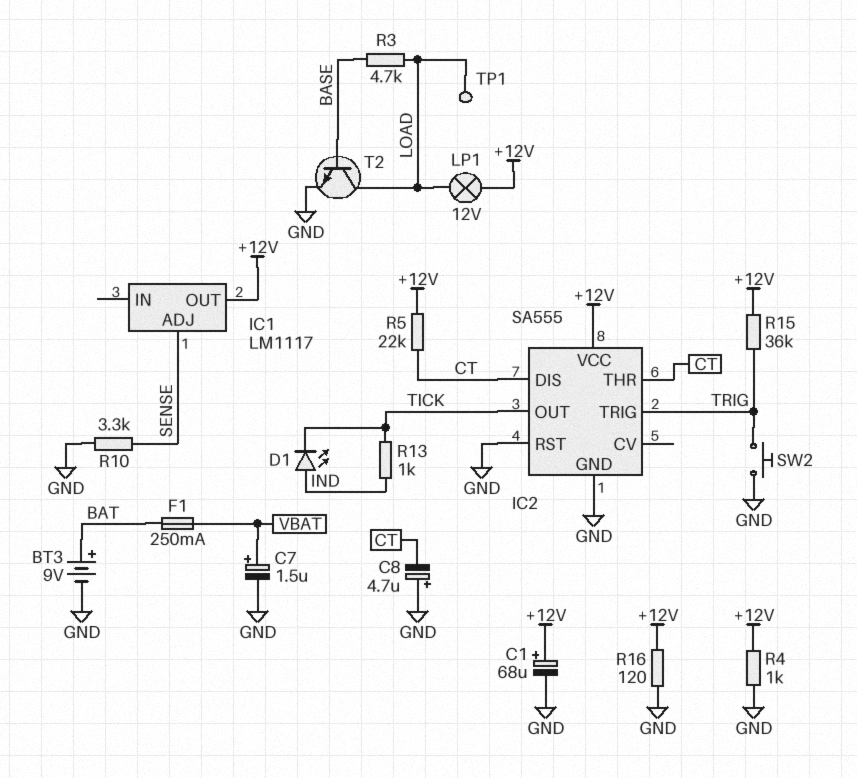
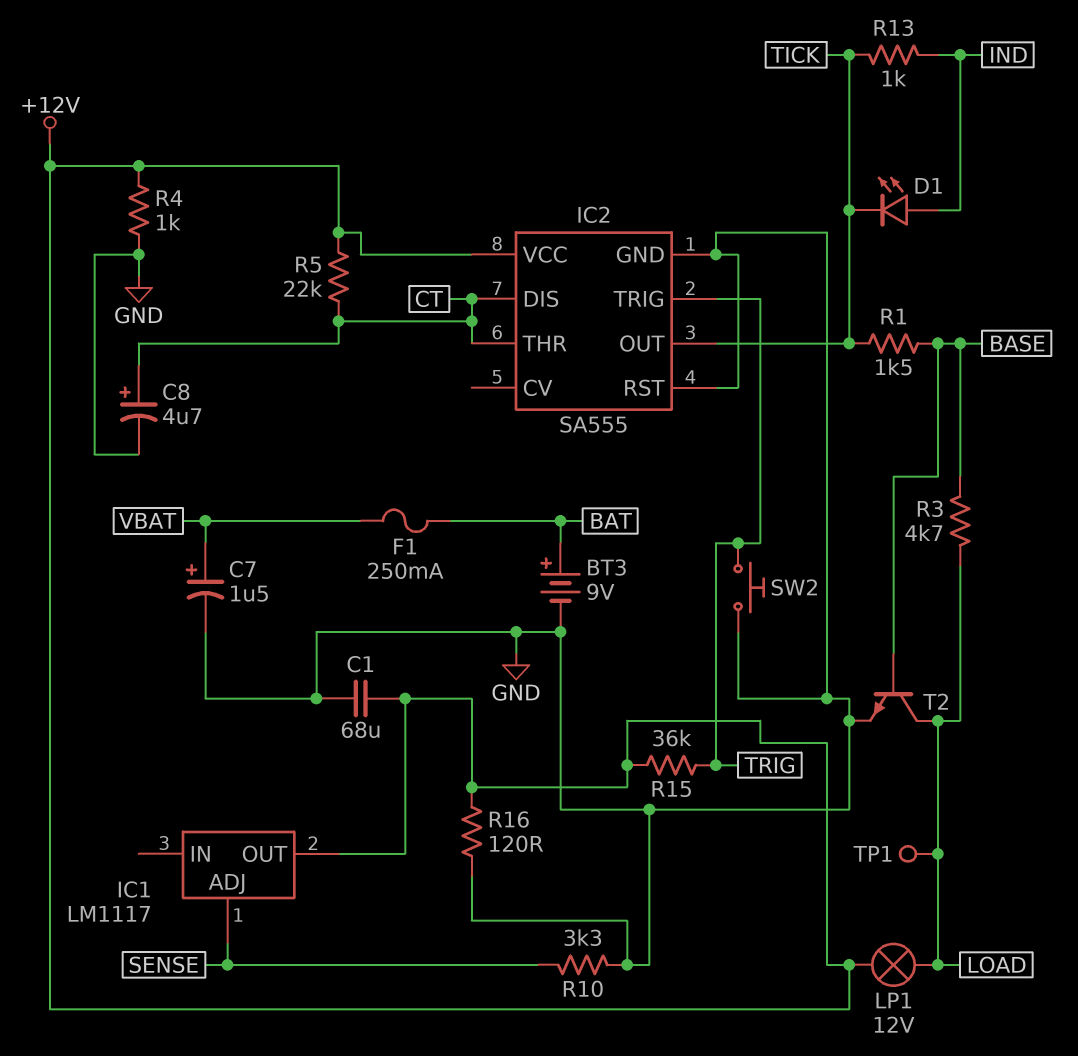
C1: 68uF (plus +12V, minus GND) -> 68uF (+12V, GND)
C8: 4.7uF (plus GND, minus CT) -> 4.7uF (plus CT, minus GND)
R1: none -> 1.5k (BASE, TICK)

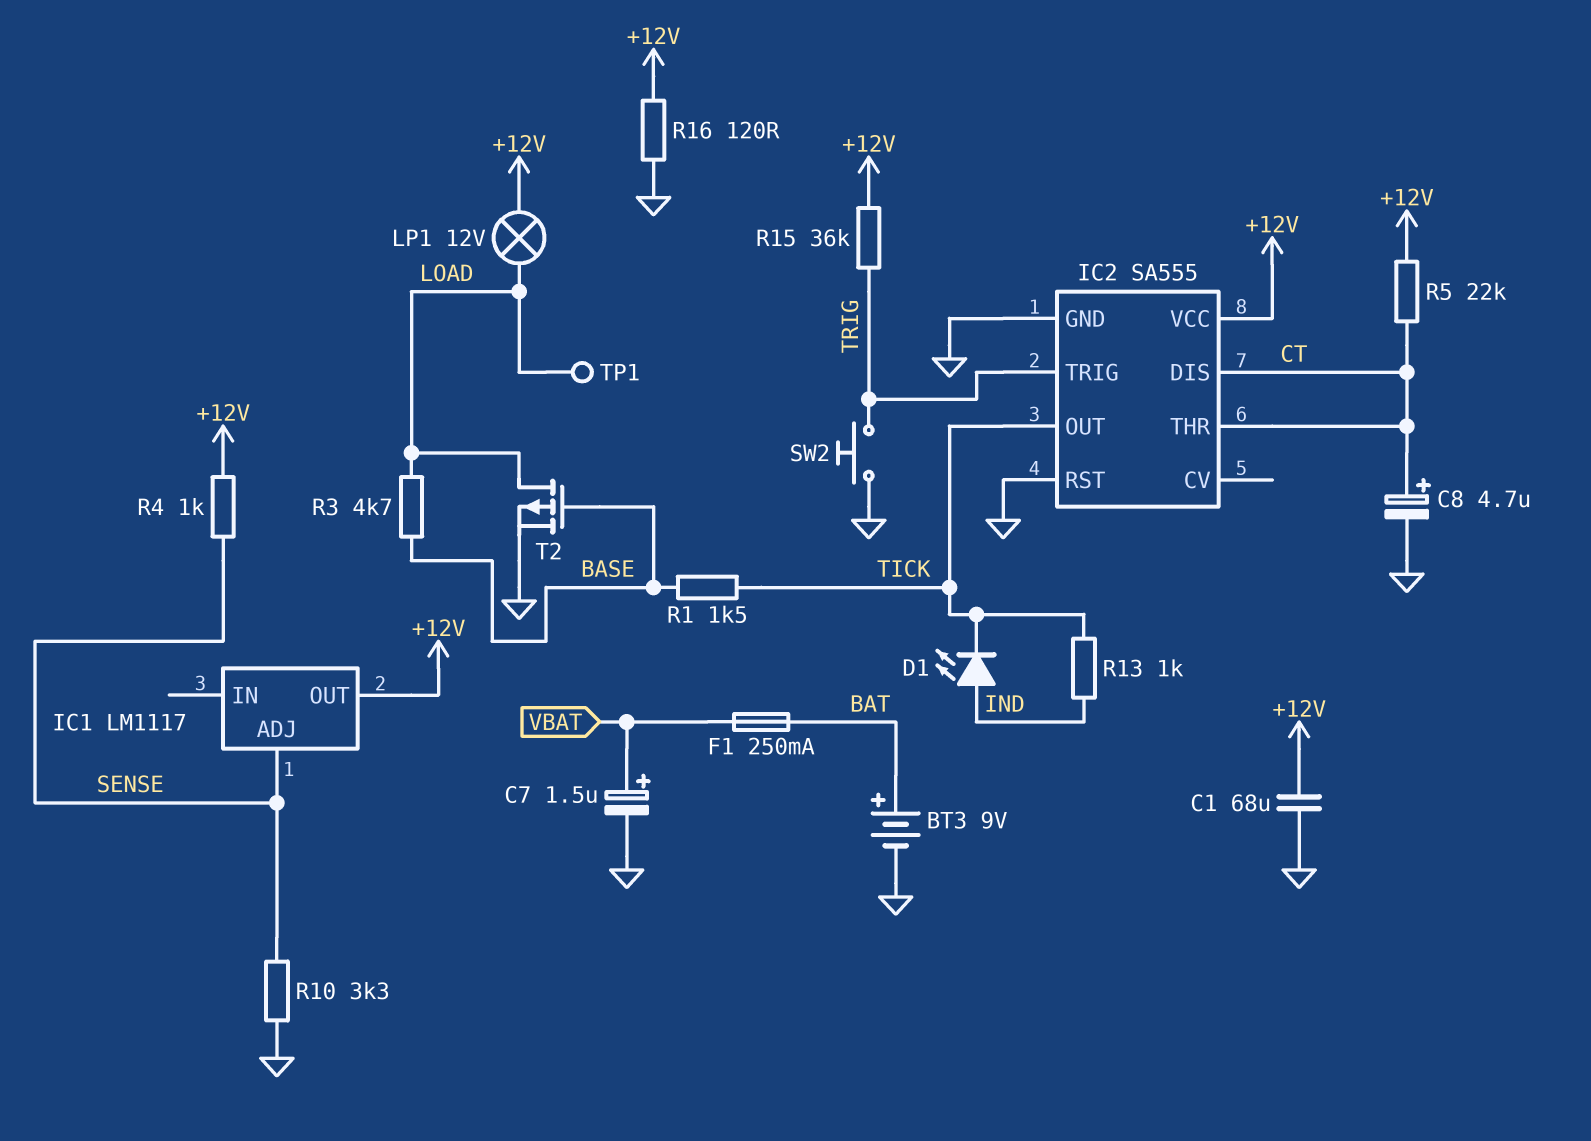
R4: 1k (+12V, GND) -> 1k (+12V, SENSE)
T2: NPN (B BASE, C LOAD, E GND) -> PMOS (G BASE, D LOAD, S GND)

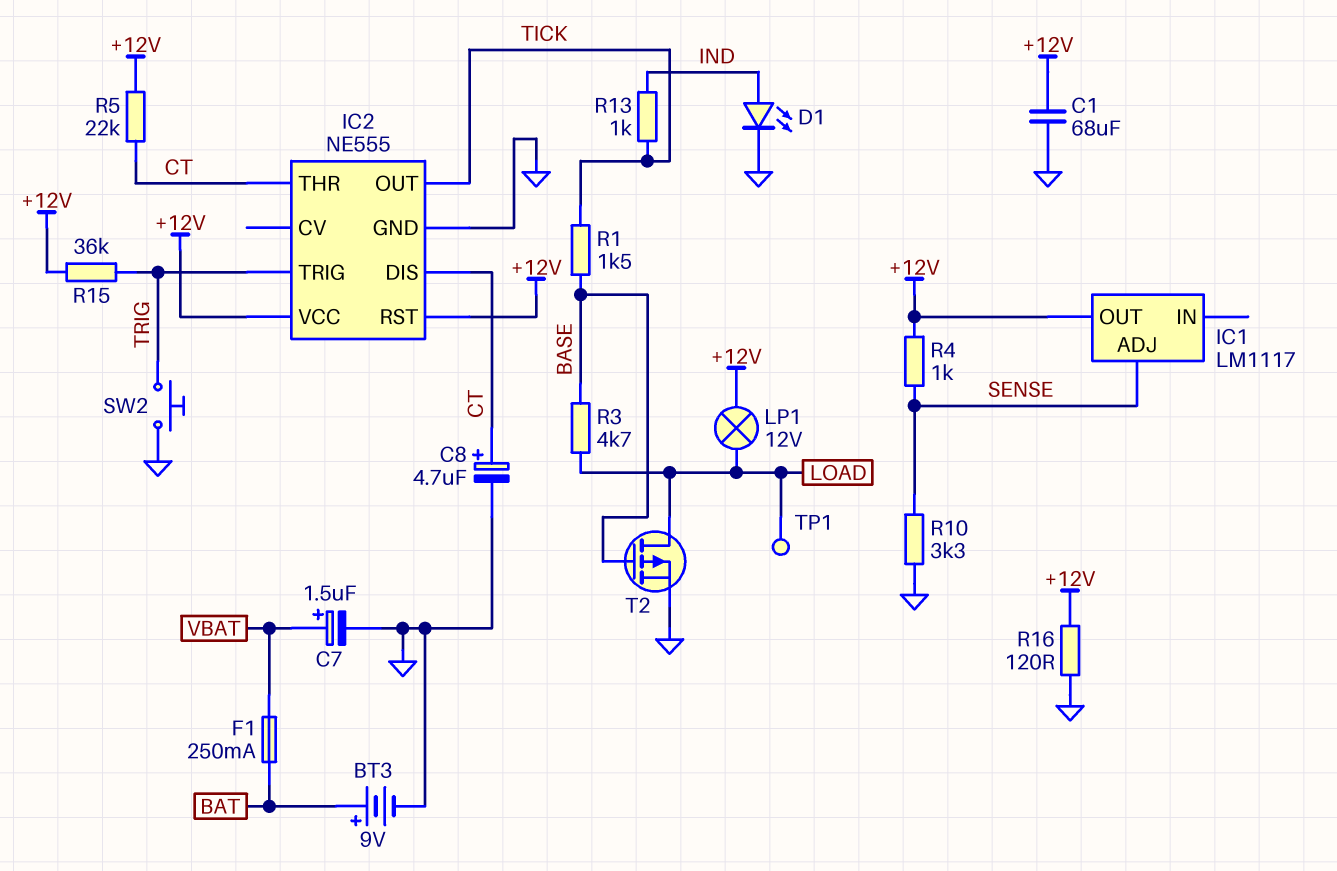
D1: LED (A IND, K TICK) -> LED (A IND, K GND)
IC2: SA555 -> NE555
IC2 pin RST: GND -> +12V

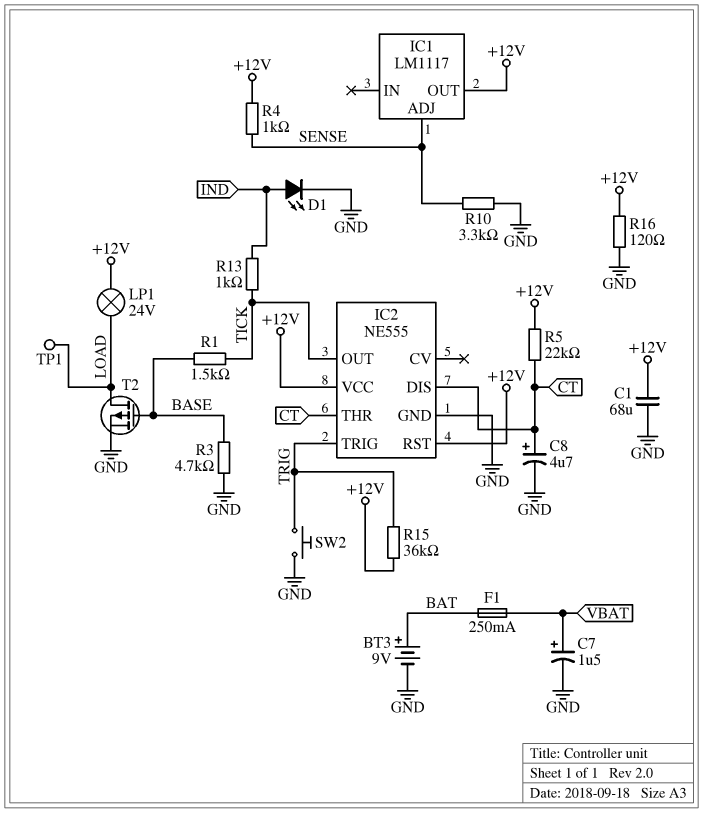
LP1: lamp 12V (+12V, LOAD) -> lamp 24V (+12V, LOAD)
R3: 4.7k (BASE, LOAD) -> 4.7k (BASE, GND)

